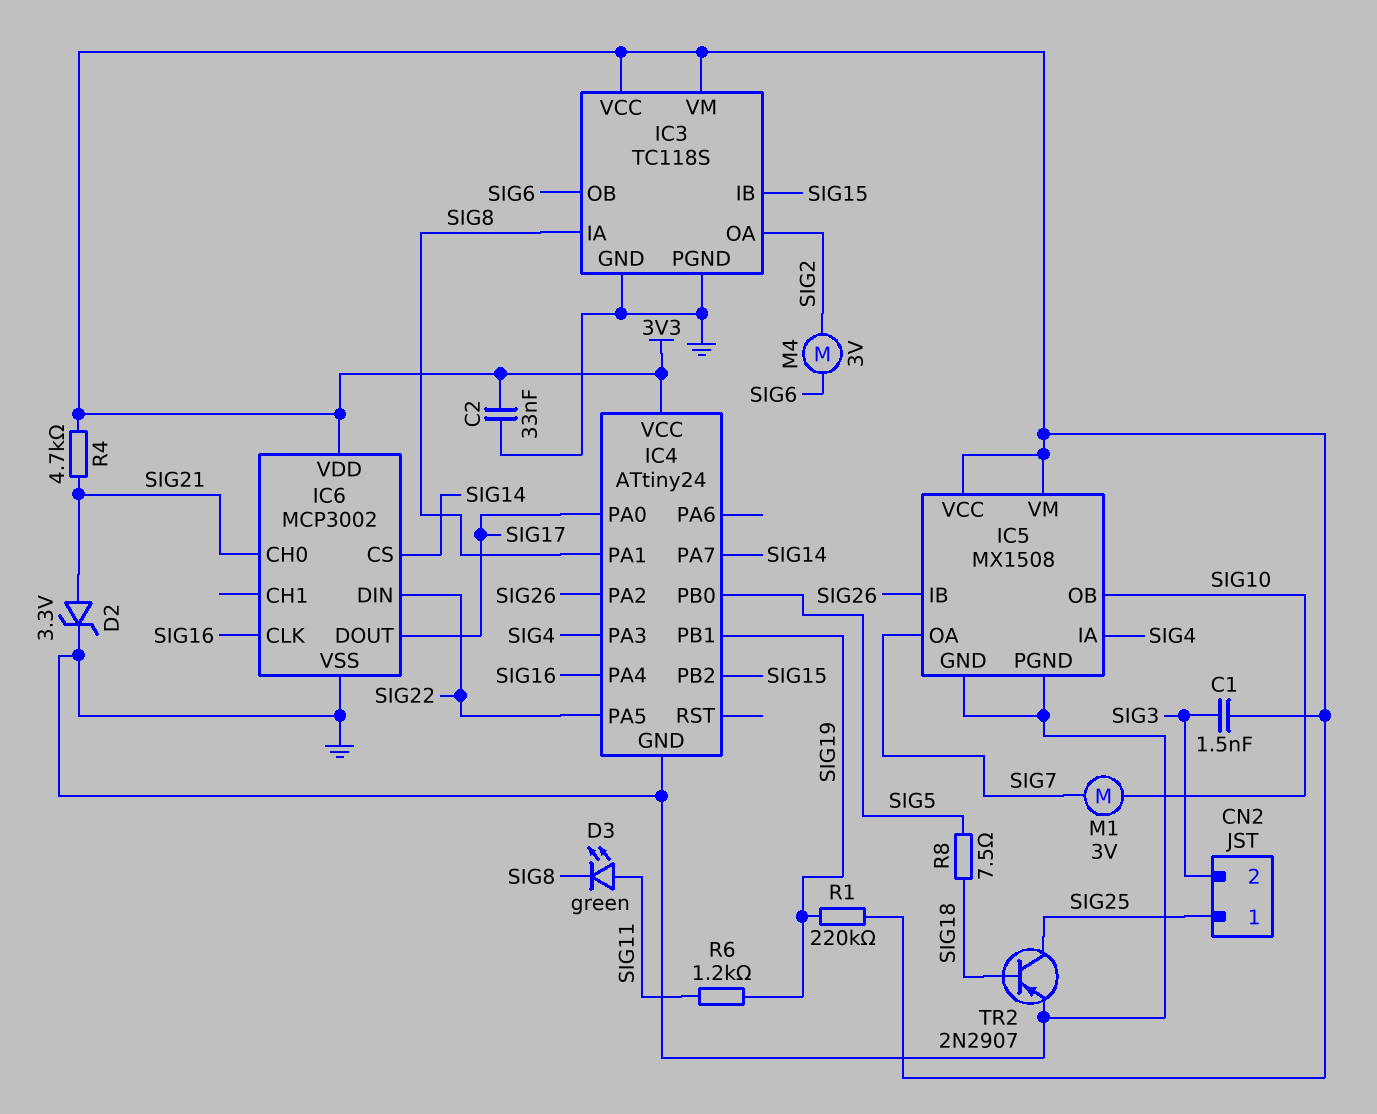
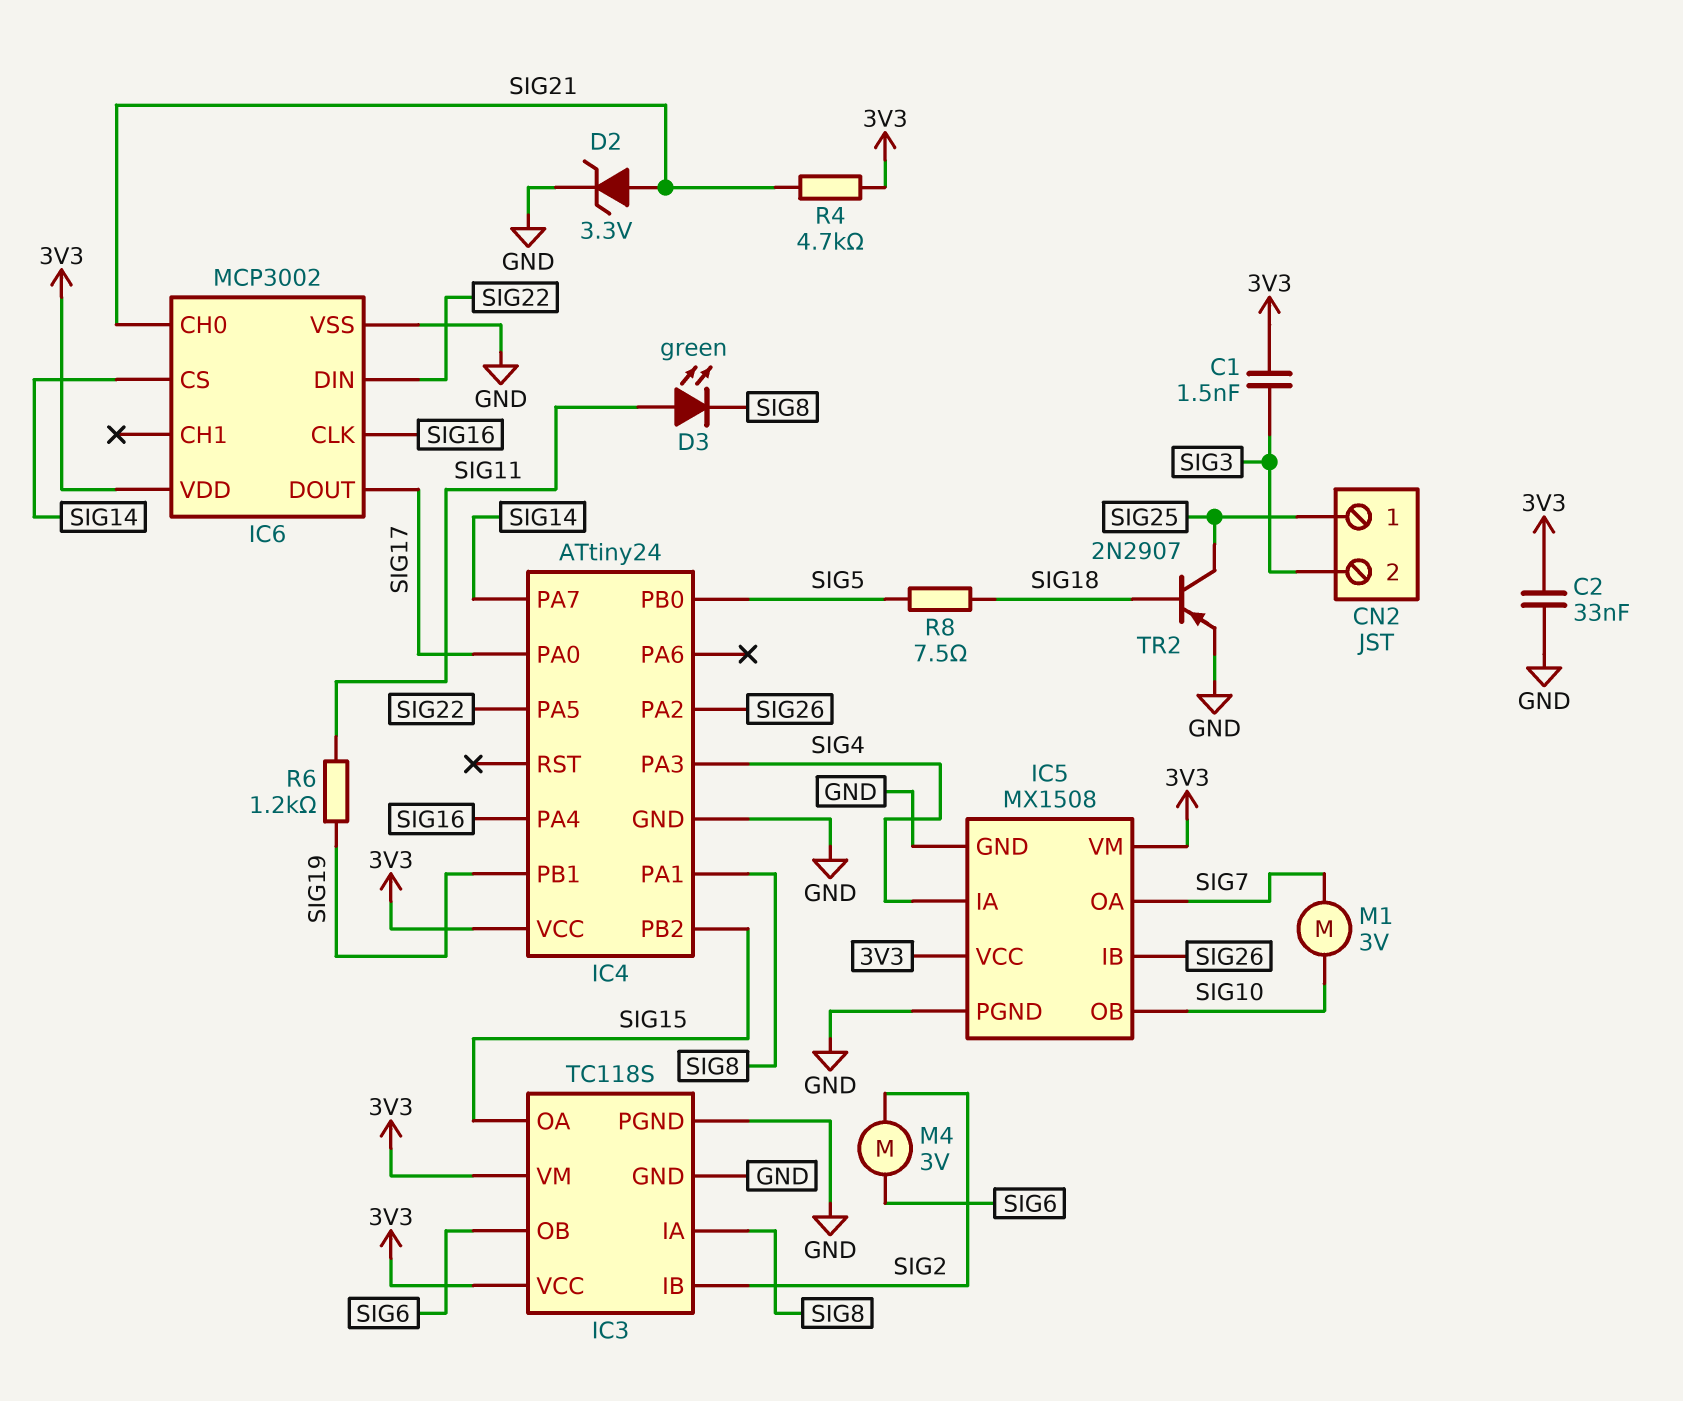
IC3 pin IB: SIG15 -> SIG2
IC3 pin OA: SIG2 -> SIG15
R1: 220k (3V3, SIG19) -> none

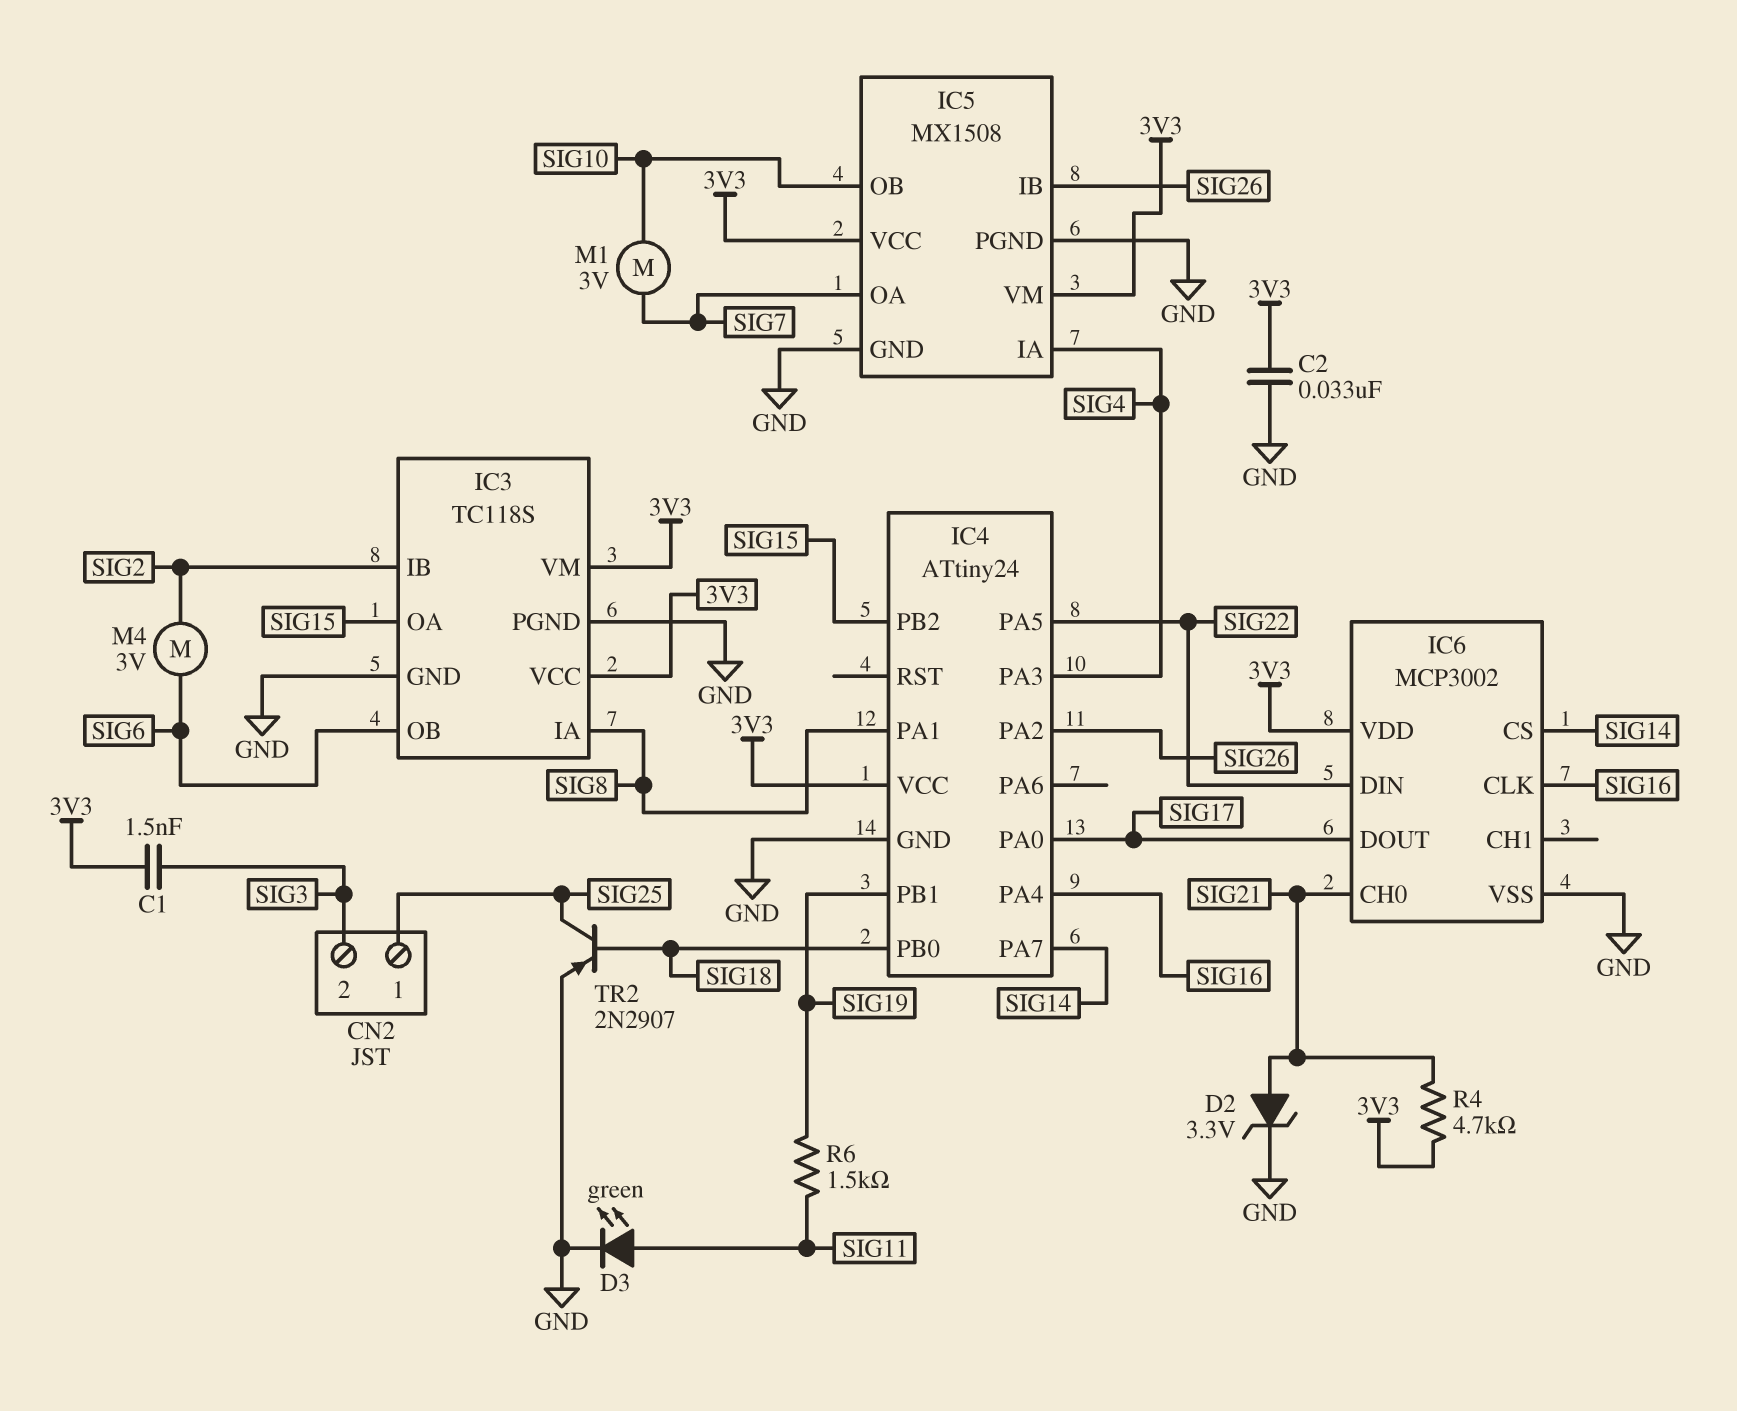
D3: LED green (A SIG11, K SIG8) -> LED green (A SIG11, K GND)
IC4 pin PB0: SIG5 -> SIG18
R6: 1.2k (SIG11, SIG19) -> 1.5k (SIG11, SIG19)
R8: 7.5 (SIG5, SIG18) -> none

